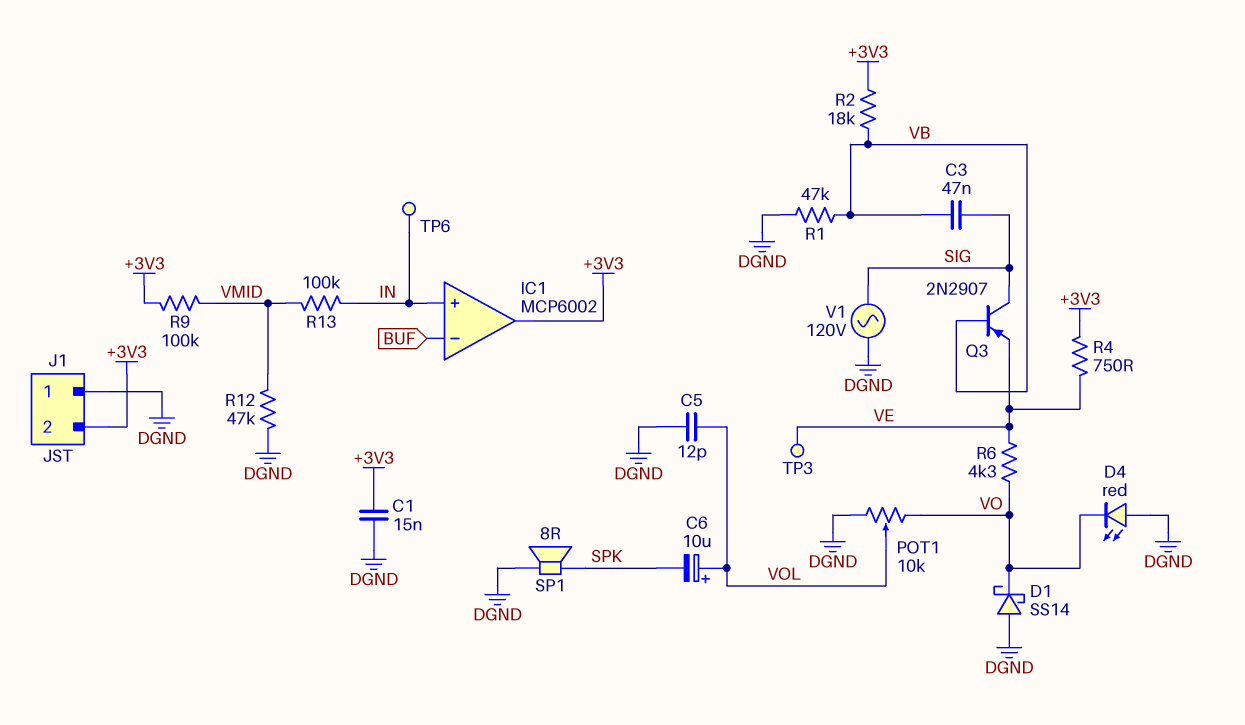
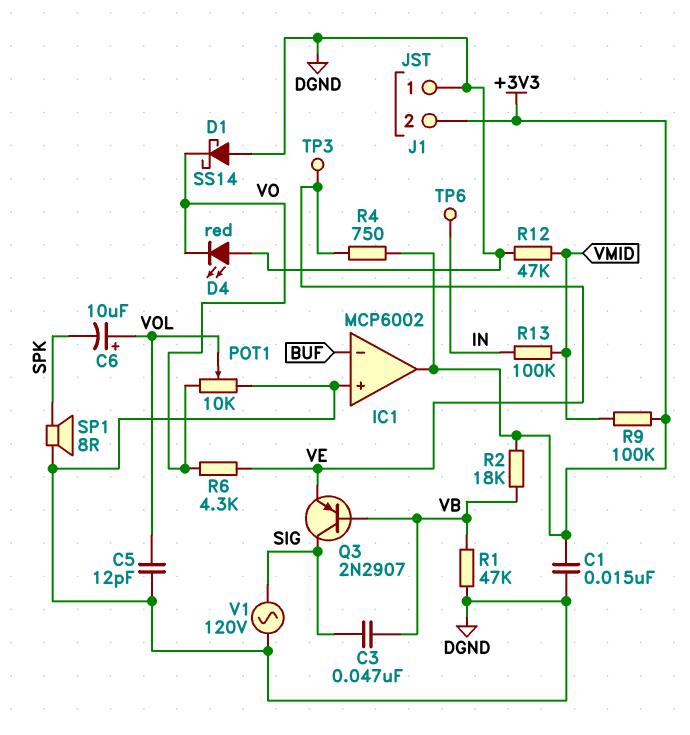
IC1 pin in+: IN -> DGND

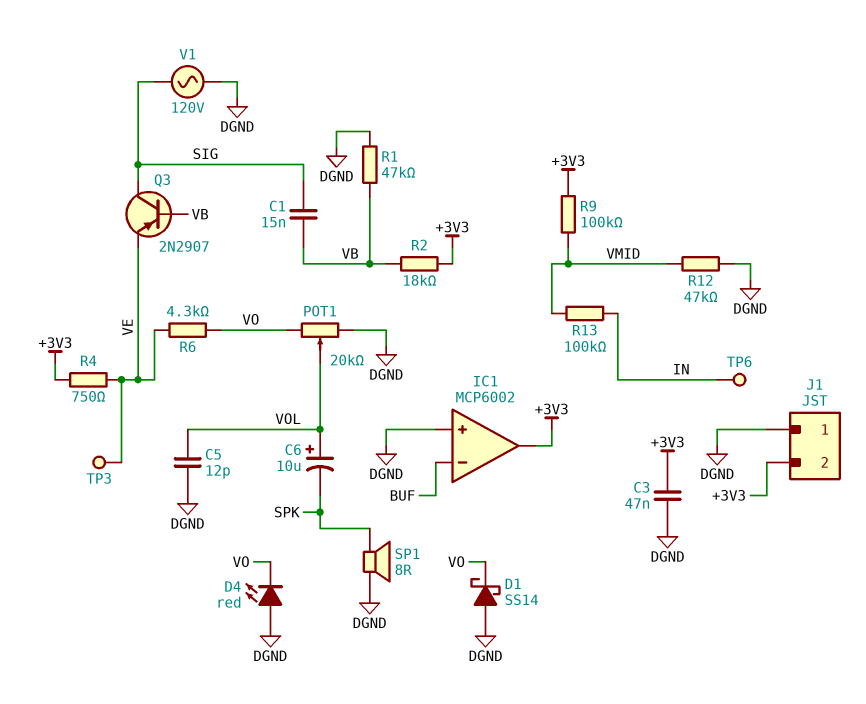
C1: 15nF (+3V3, DGND) -> 15nF (SIG, VB)
C3: 47nF (SIG, VB) -> 47nF (+3V3, DGND)
POT1: 10k (DGND, VO, wiper VOL) -> 20k (DGND, VO, wiper VOL)

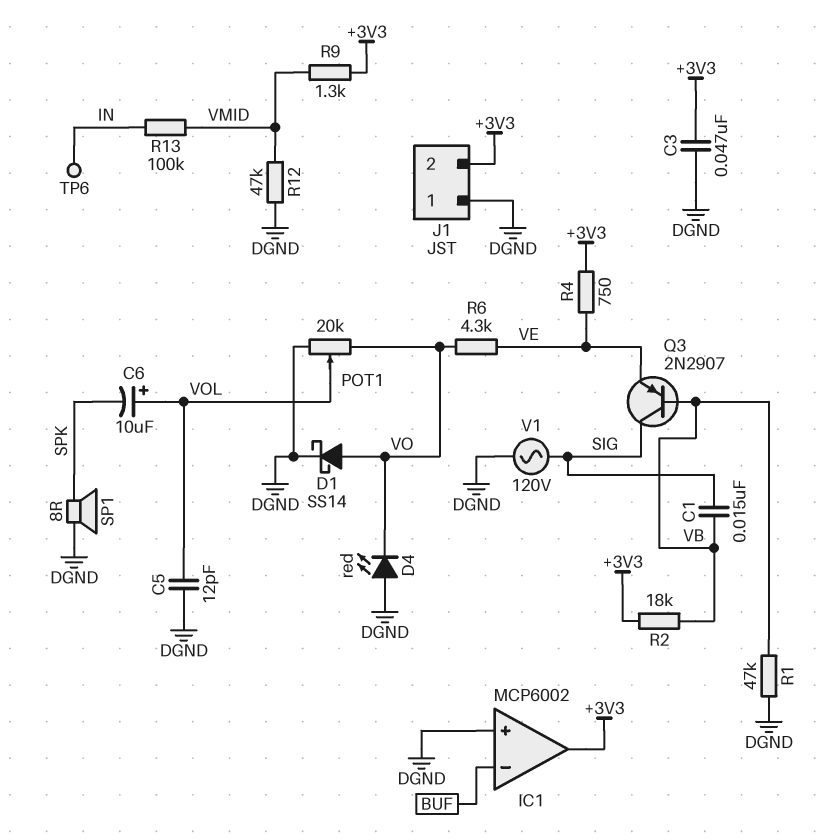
D1: schottky SS14 (A DGND, K VO) -> schottky SS14 (A VO, K DGND)
R9: 100k (+3V3, VMID) -> 1.3k (+3V3, VMID)
TP3: test point (VE) -> none

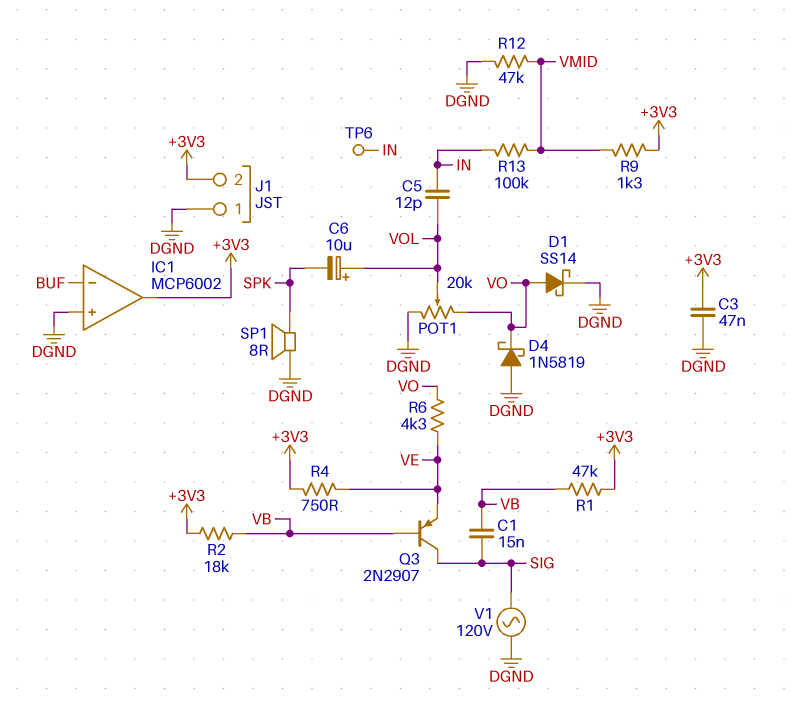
C5: 12pF (DGND, VOL) -> 12pF (IN, VOL)
D4: LED red (A DGND, K VO) -> schottky 1N5819 (A DGND, K VO)
R1: 47k (DGND, VB) -> 47k (+3V3, VB)

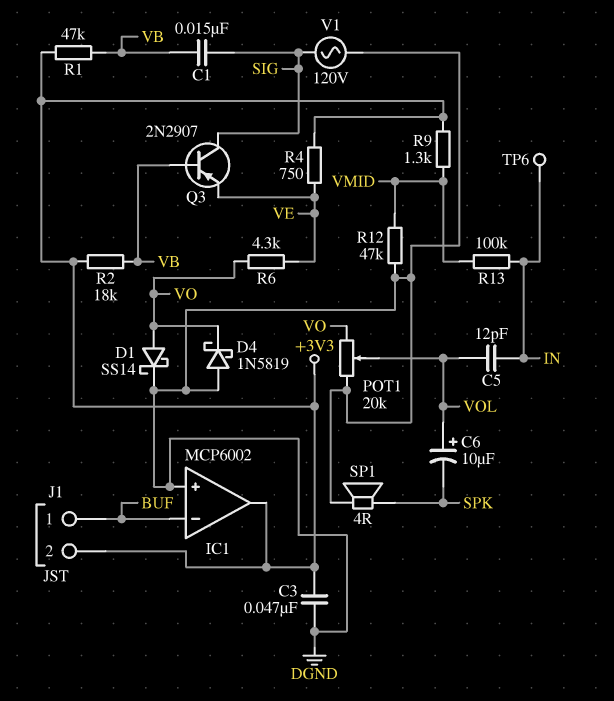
J1 pin 1: DGND -> BUF
SP1: speaker 8R (DGND, SPK) -> speaker 4R (DGND, SPK)

